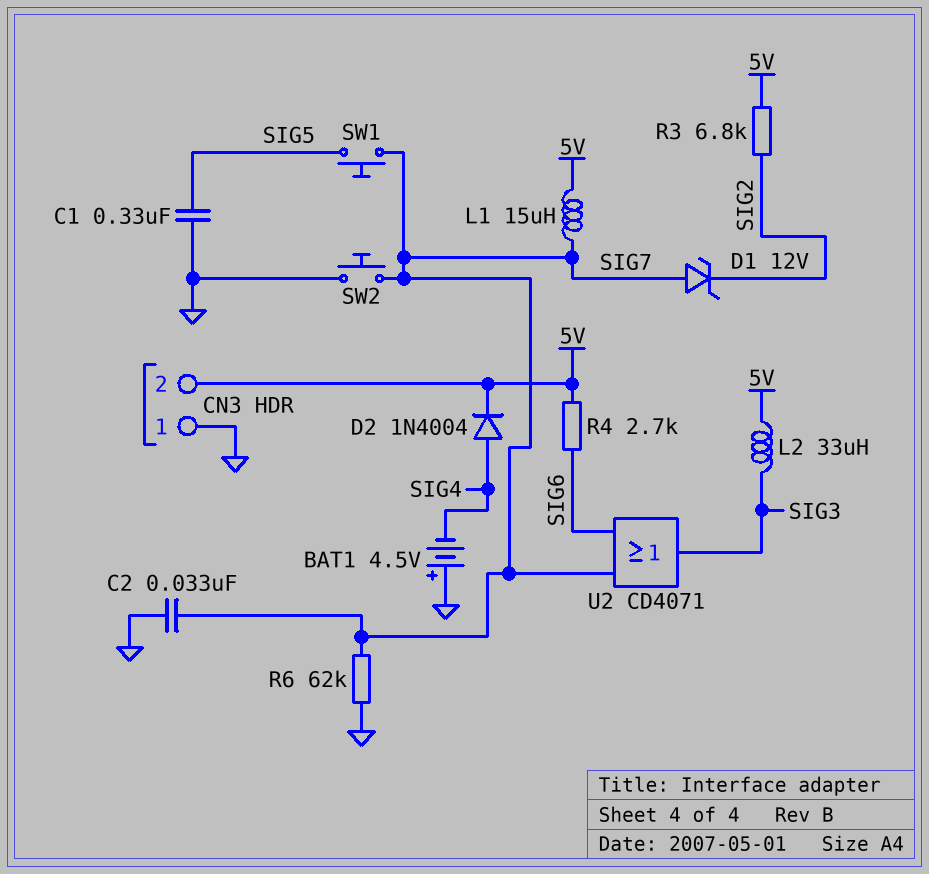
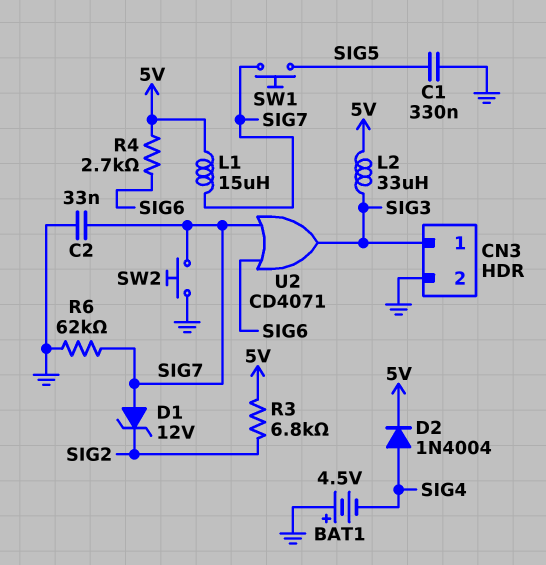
CN3 pin 1: GND -> SIG3
CN3 pin 2: 5V -> GND

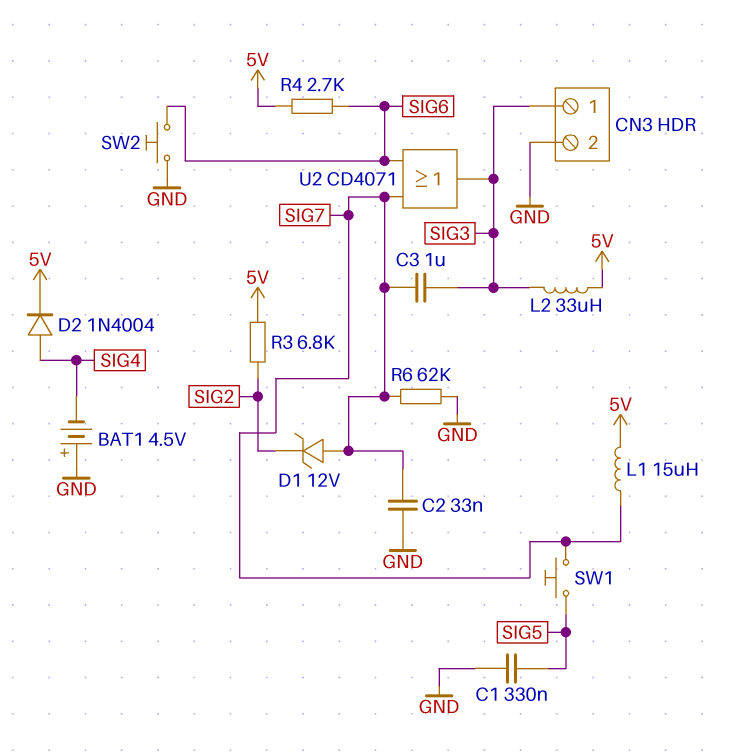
C3: none -> 1uF (SIG3, SIG7)
SW2: button (GND, SIG7) -> button (GND, SIG6)

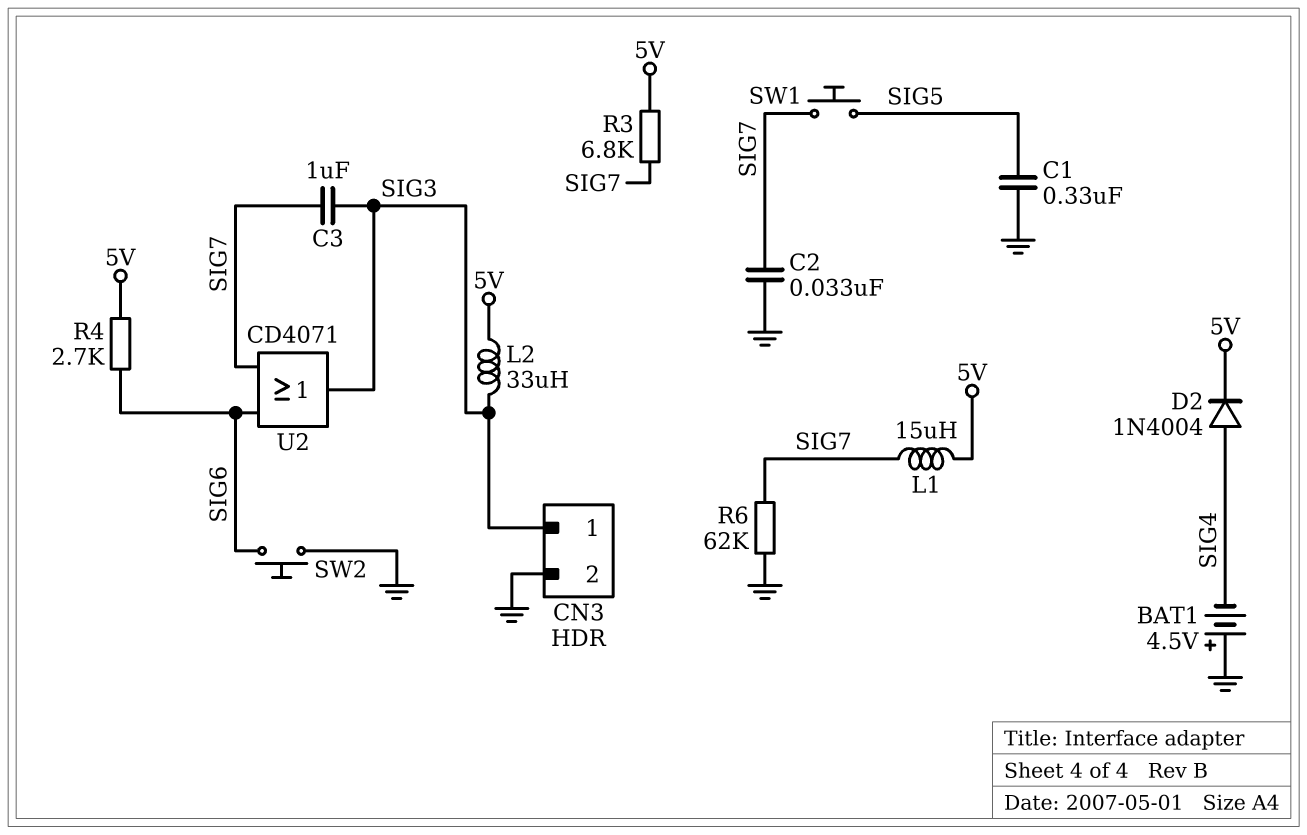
D1: zener 12V (A SIG7, K SIG2) -> none
R3: 6.8k (5V, SIG2) -> 6.8k (5V, SIG7)

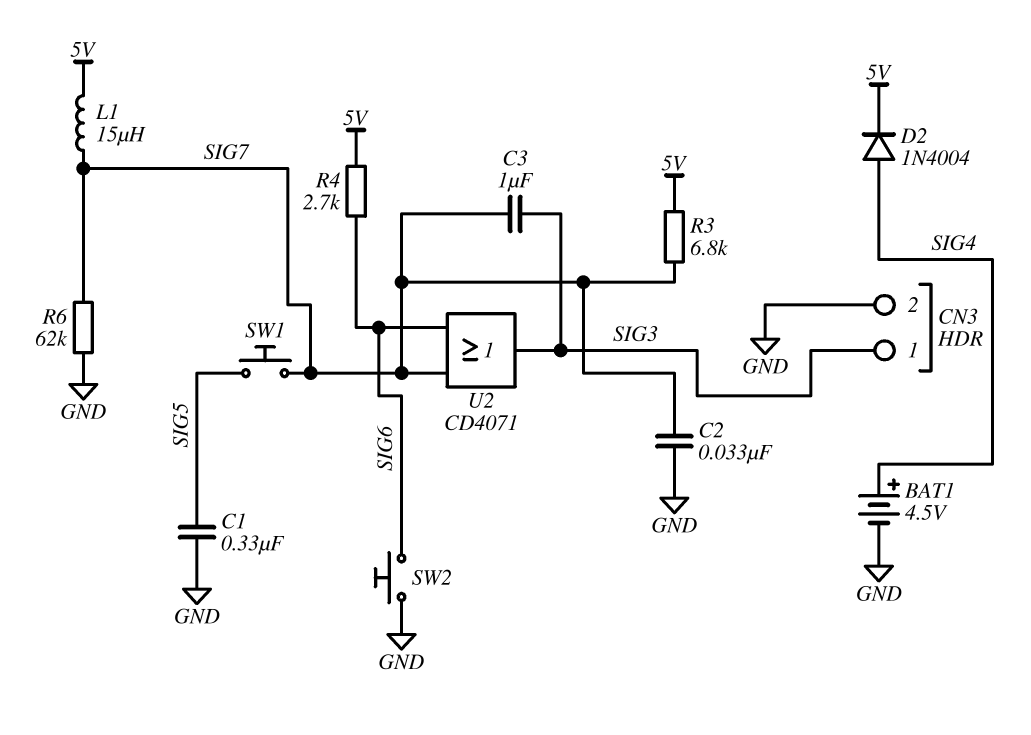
BAT1: 4.5V (plus GND, minus SIG4) -> 4.5V (plus SIG4, minus GND)
L2: 33uH (5V, SIG3) -> none

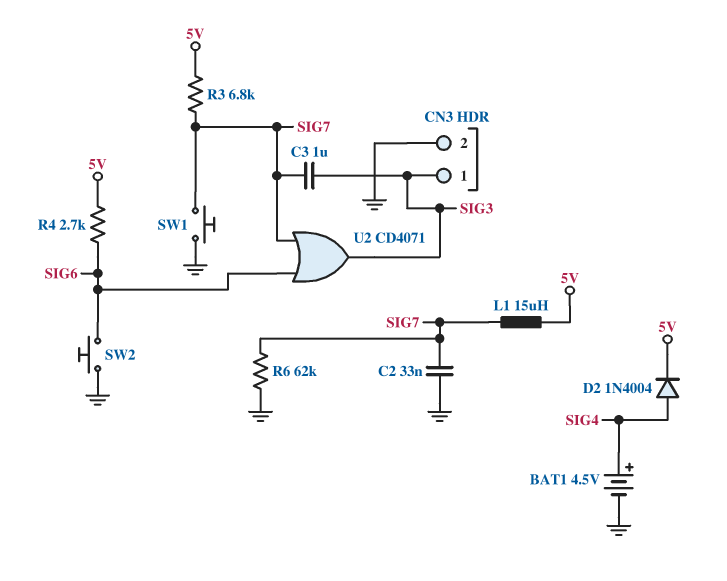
C1: 330nF (GND, SIG5) -> none
SW1: button (SIG5, SIG7) -> button (GND, SIG7)

